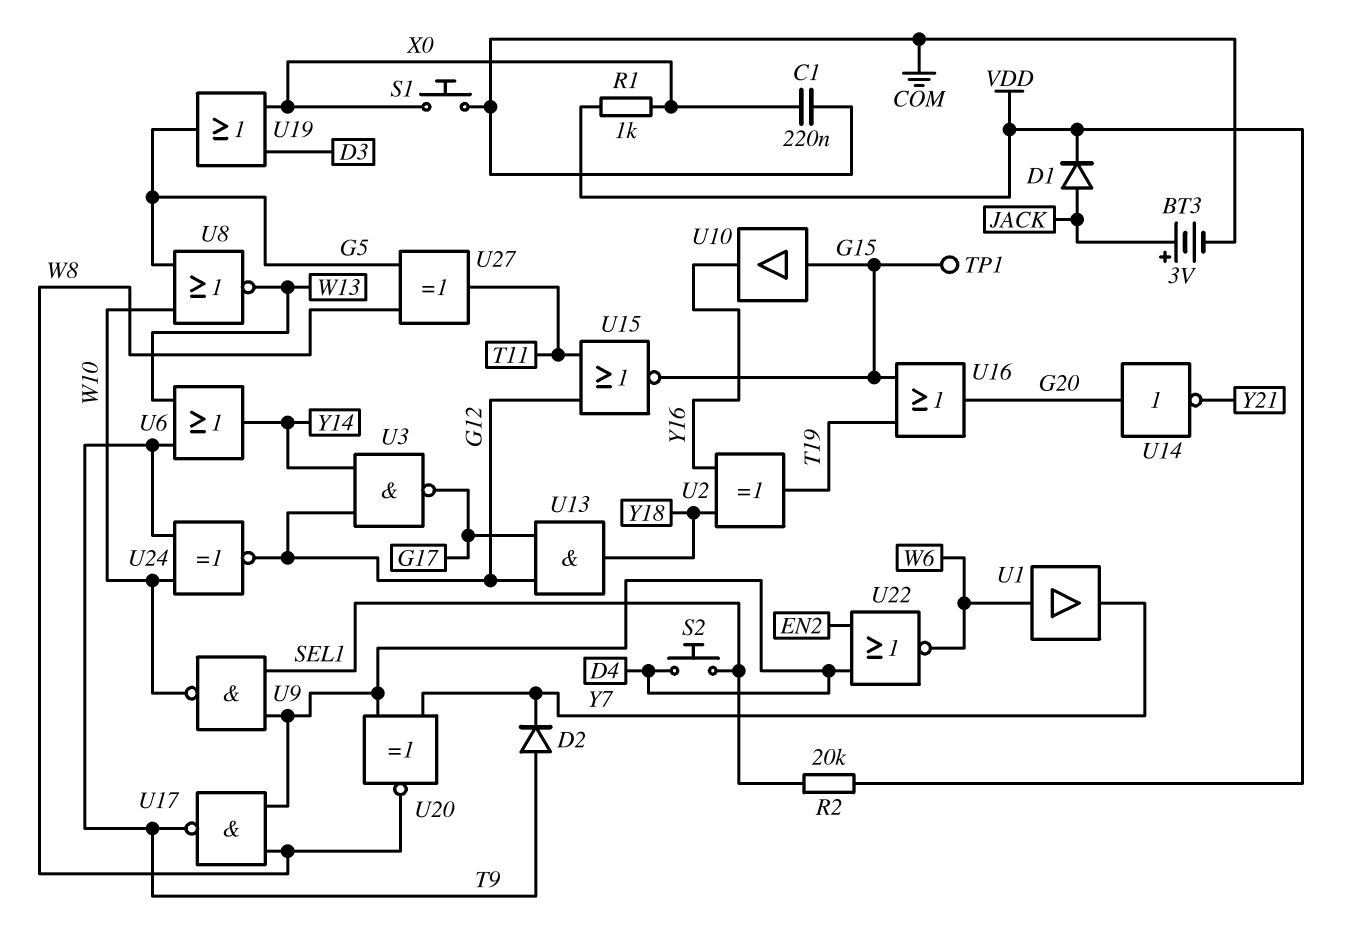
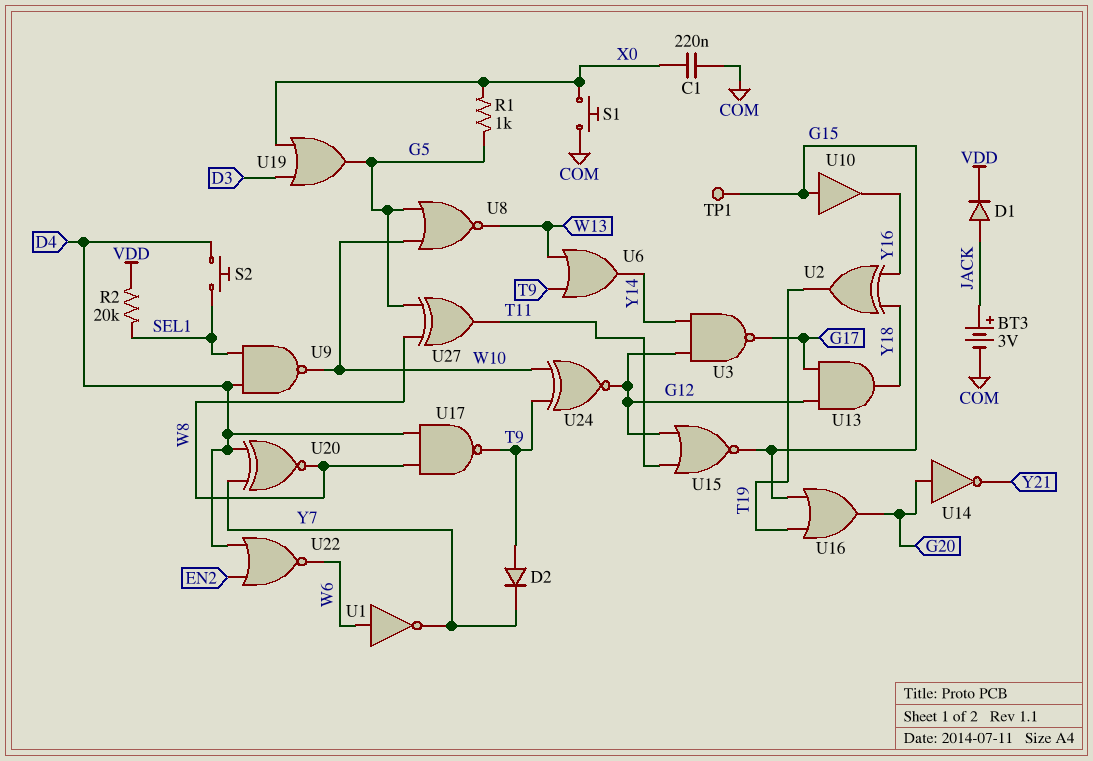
R1: 1k (VDD, X0) -> 1k (G5, X0)
U1: buffer (in W6, out Y7) -> NOT (in W6, out Y7)

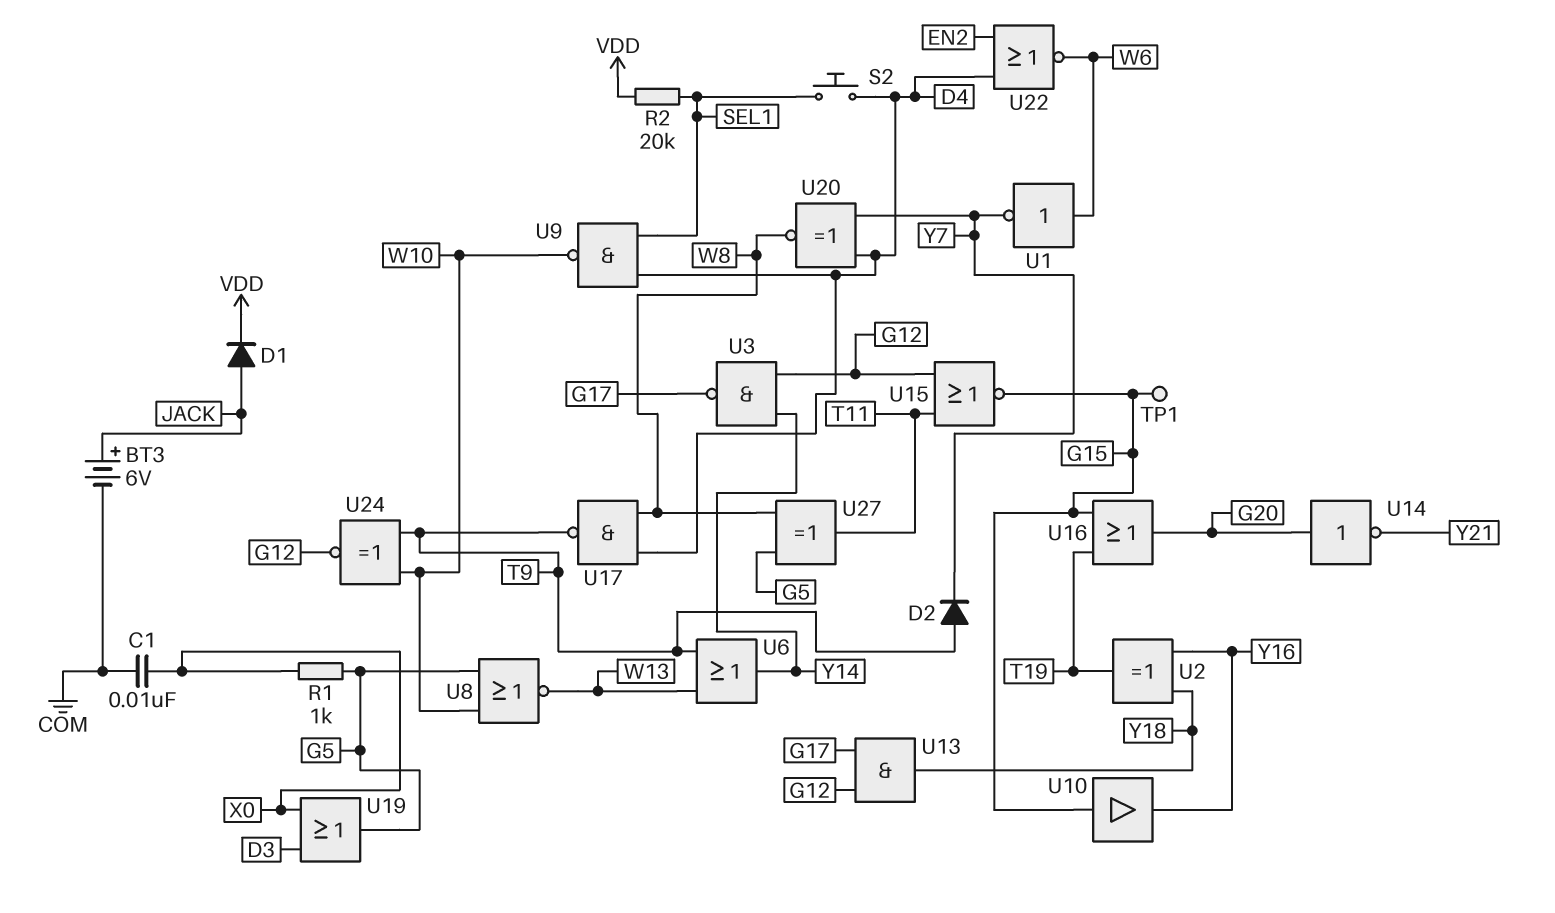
BT3: 3V (plus JACK, minus COM) -> 6V (plus JACK, minus COM)
C1: 220nF (COM, X0) -> 10nF (COM, X0)
S1: button (COM, X0) -> none

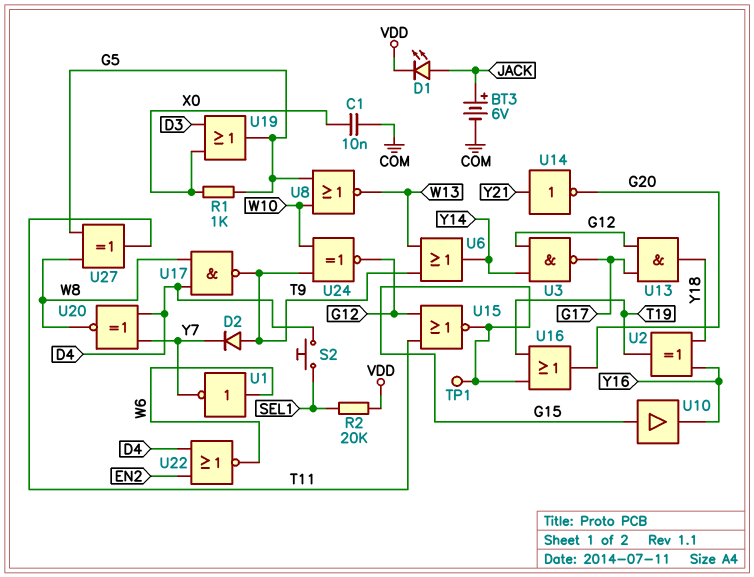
D1: diode (A JACK, K VDD) -> LED (A JACK, K VDD)
U9: NAND (in D4, in SEL1, out W10) -> none
U14: NOT (in G20, out Y21) -> NOT (in Y21, out G20)

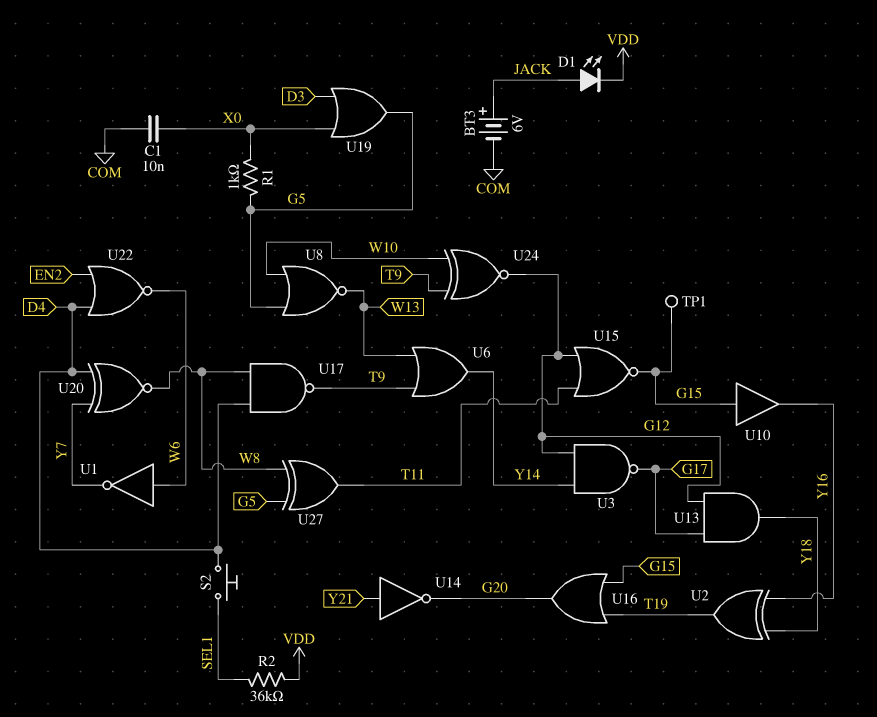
D2: diode (A T9, K Y7) -> none
R2: 20k (SEL1, VDD) -> 36k (SEL1, VDD)

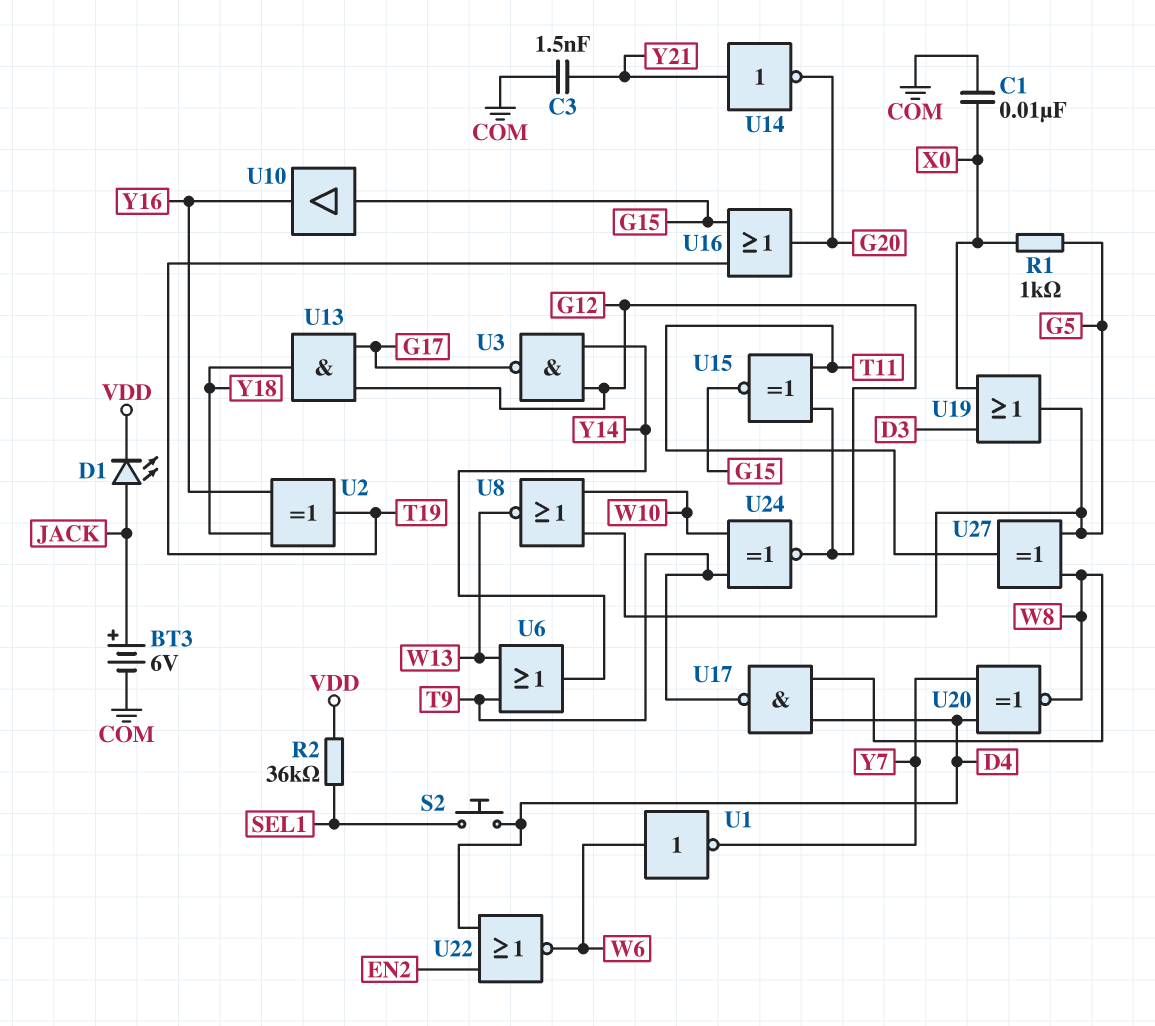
C3: none -> 1.5nF (COM, Y21)
TP1: test point (G15) -> none
U15: NOR (in G12, in T11, out G15) -> XNOR (in G12, in T11, out G15)

